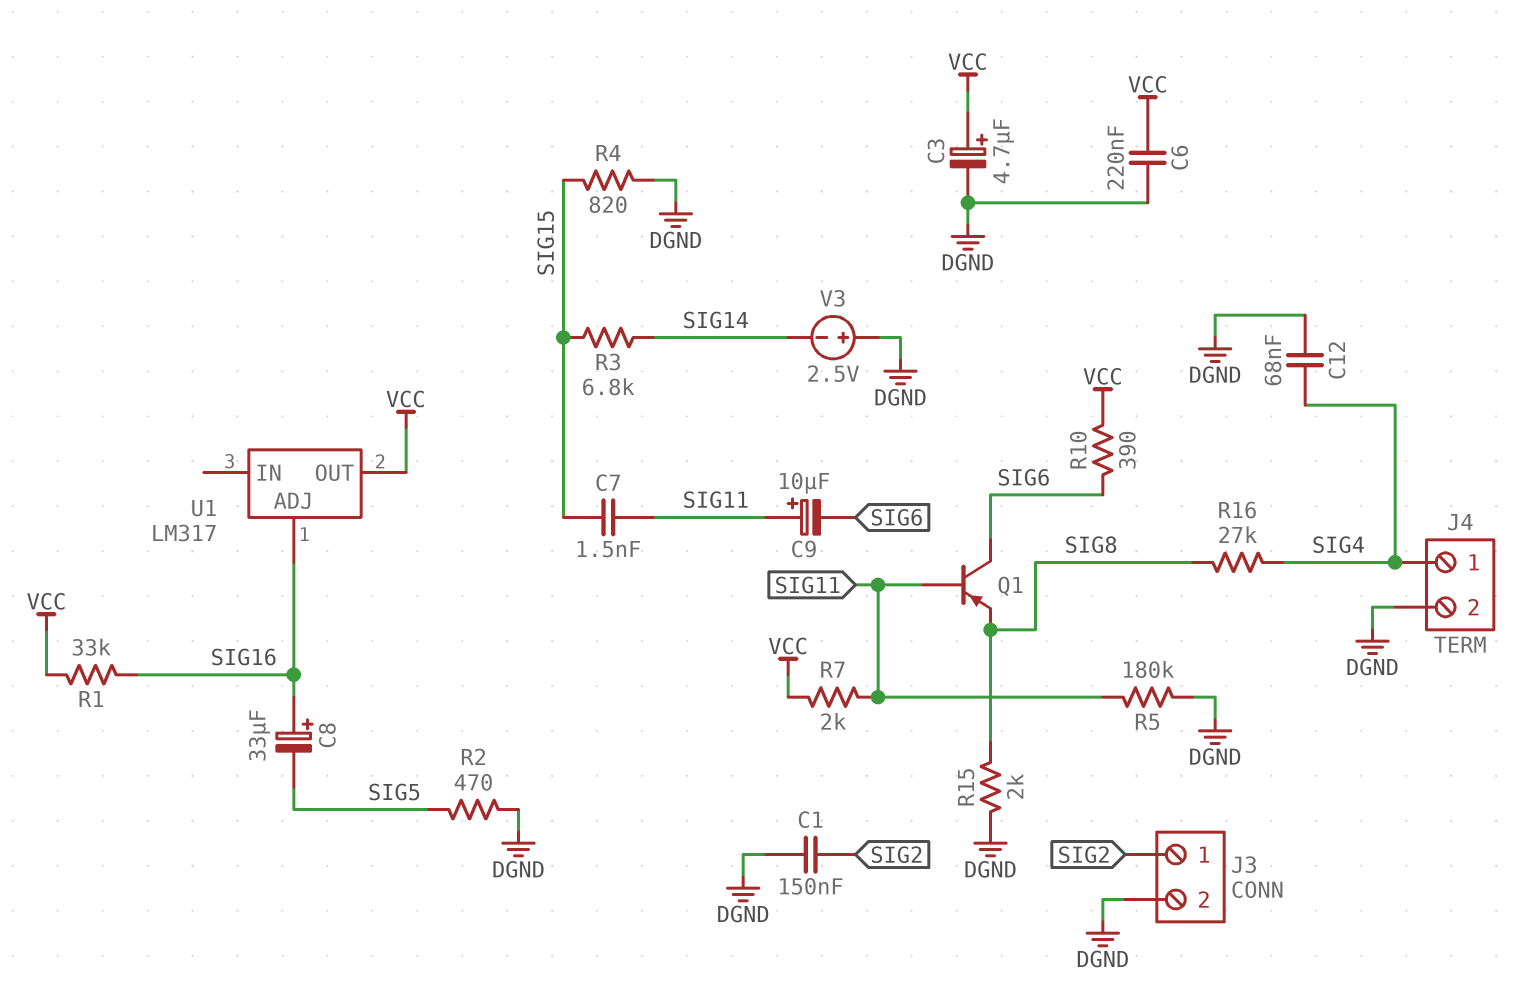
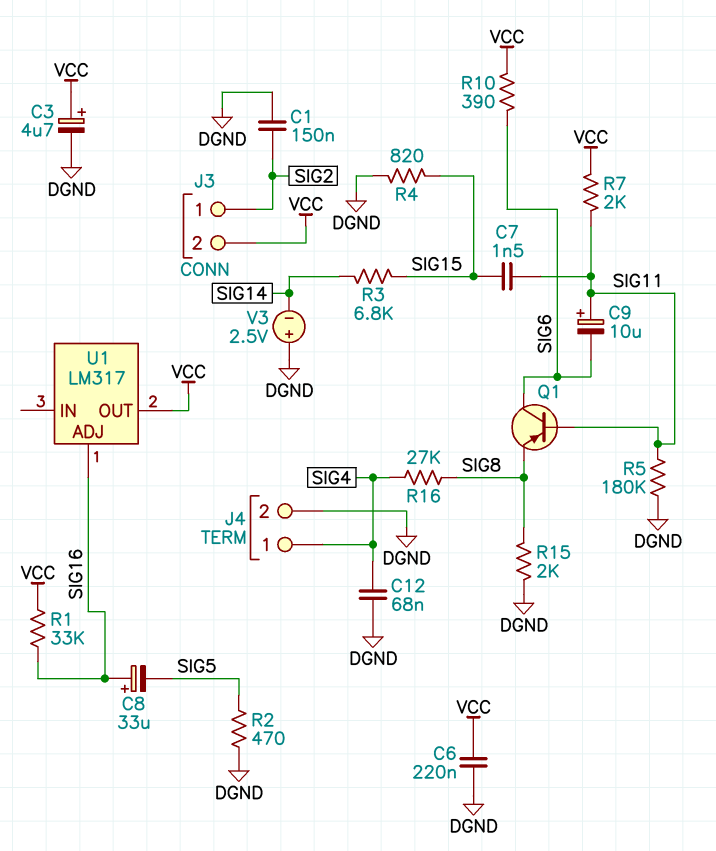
J3 pin 2: DGND -> VCC

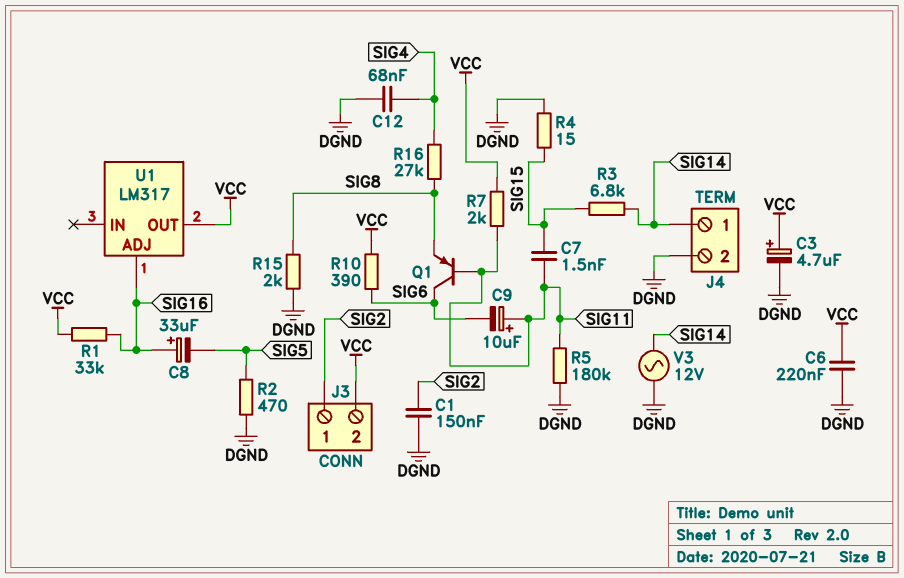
J4 pin 1: SIG4 -> SIG14
R4: 820 (DGND, SIG15) -> 15 (DGND, SIG15)
V3: 2.5V (plus DGND, minus SIG14) -> AC 12V (DGND, SIG14)

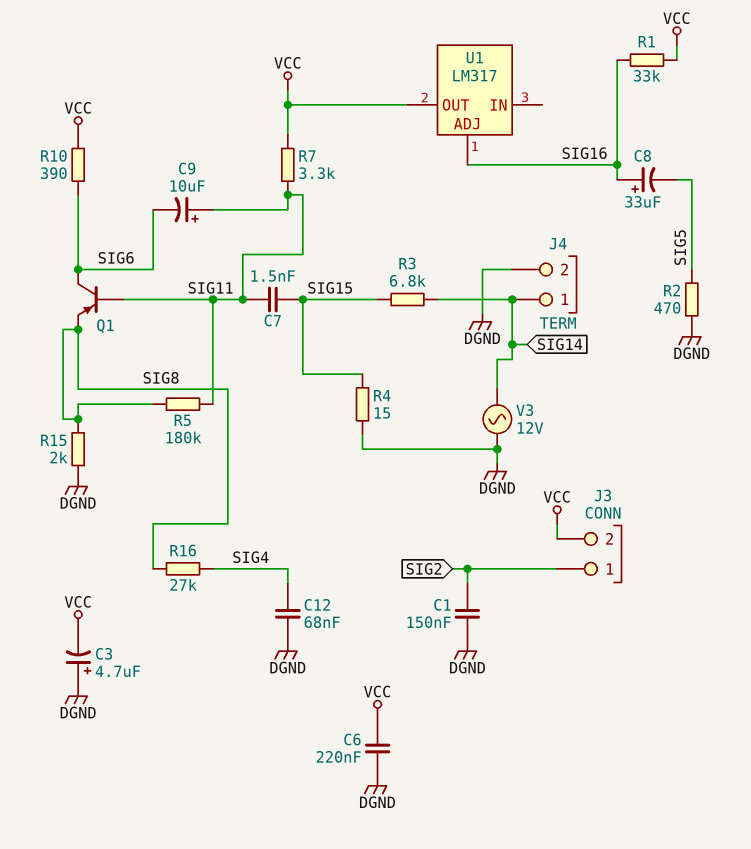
C3: 4.7uF (plus VCC, minus DGND) -> 4.7uF (plus DGND, minus VCC)
R5: 180k (DGND, SIG11) -> 180k (SIG8, SIG11)
R7: 2k (SIG11, VCC) -> 3.3k (SIG11, VCC)

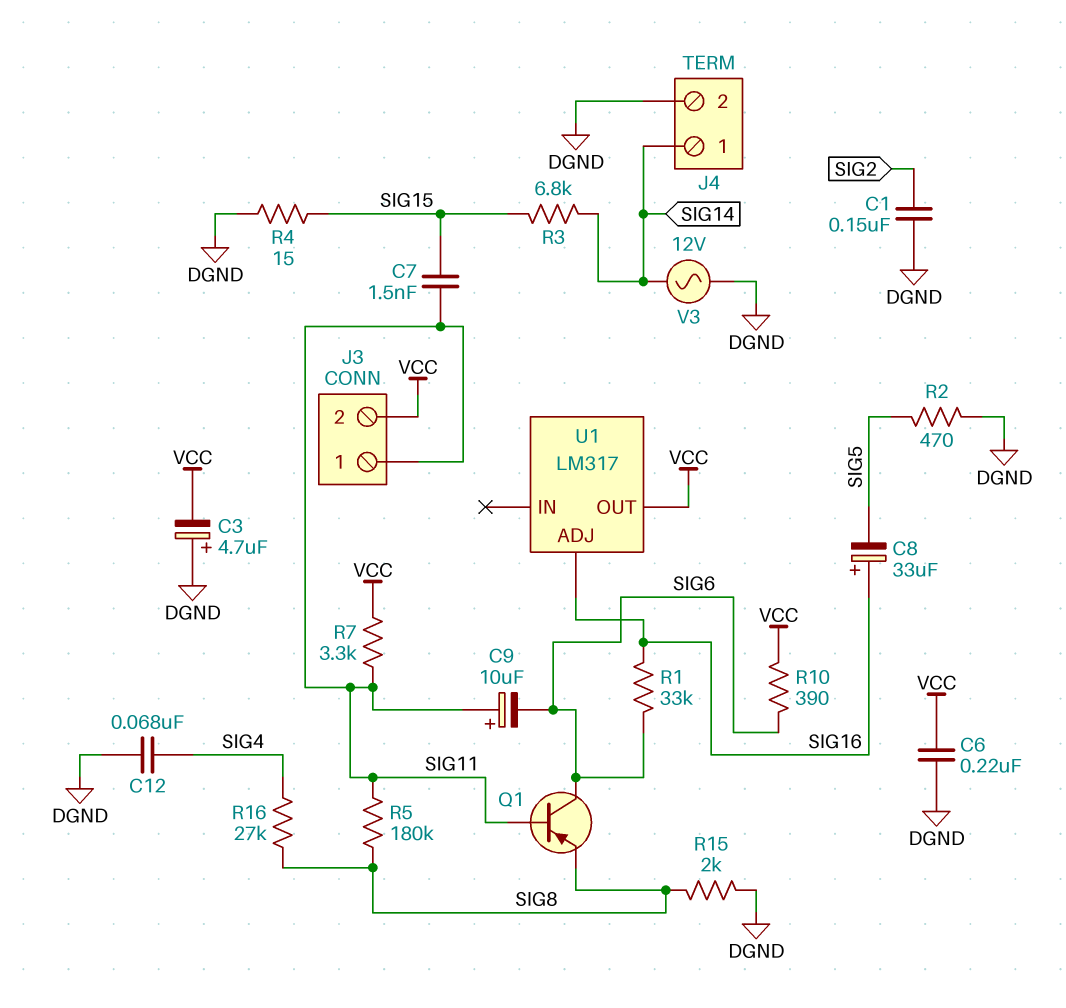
J3 pin 1: SIG2 -> SIG11
R1: 33k (SIG16, VCC) -> 33k (SIG6, SIG16)

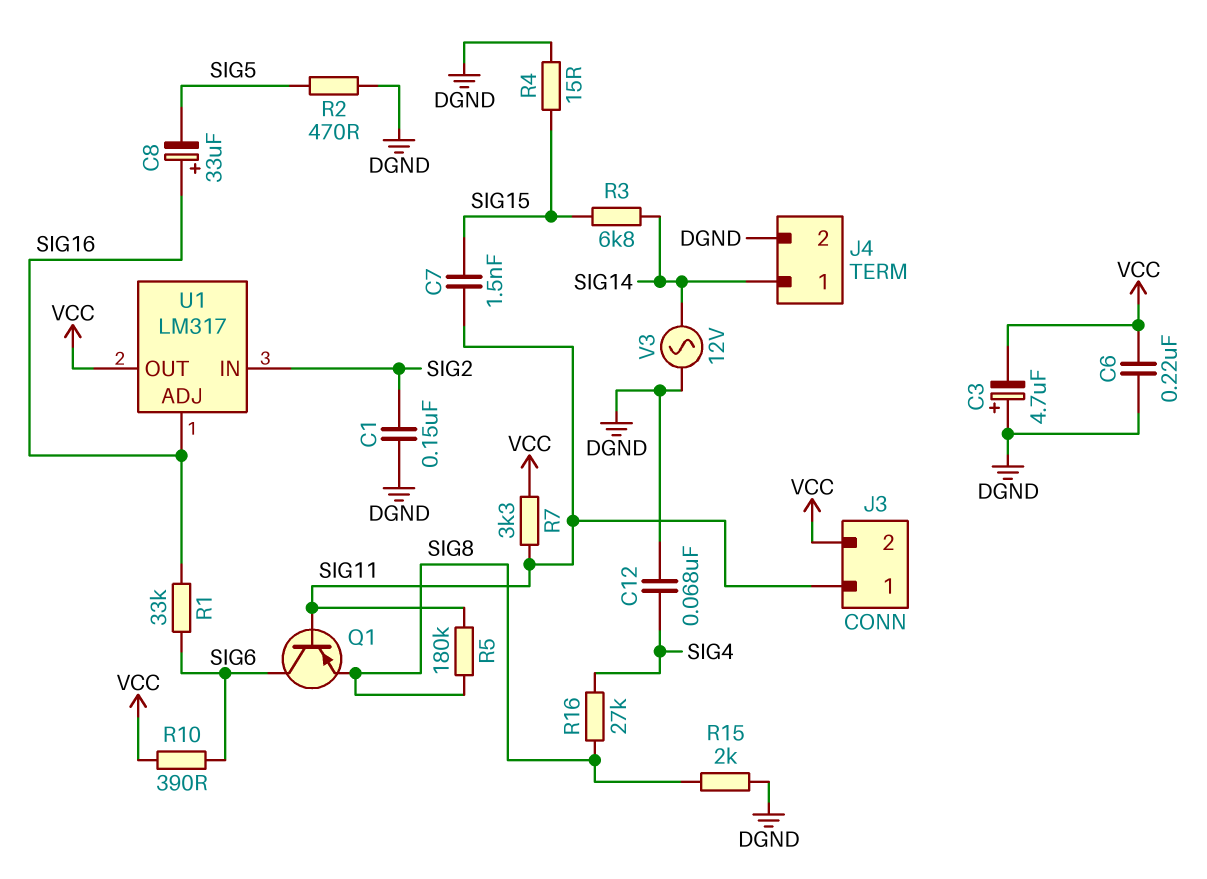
C9: 10uF (plus SIG11, minus SIG6) -> none
U1 pin IN: none -> SIG2

